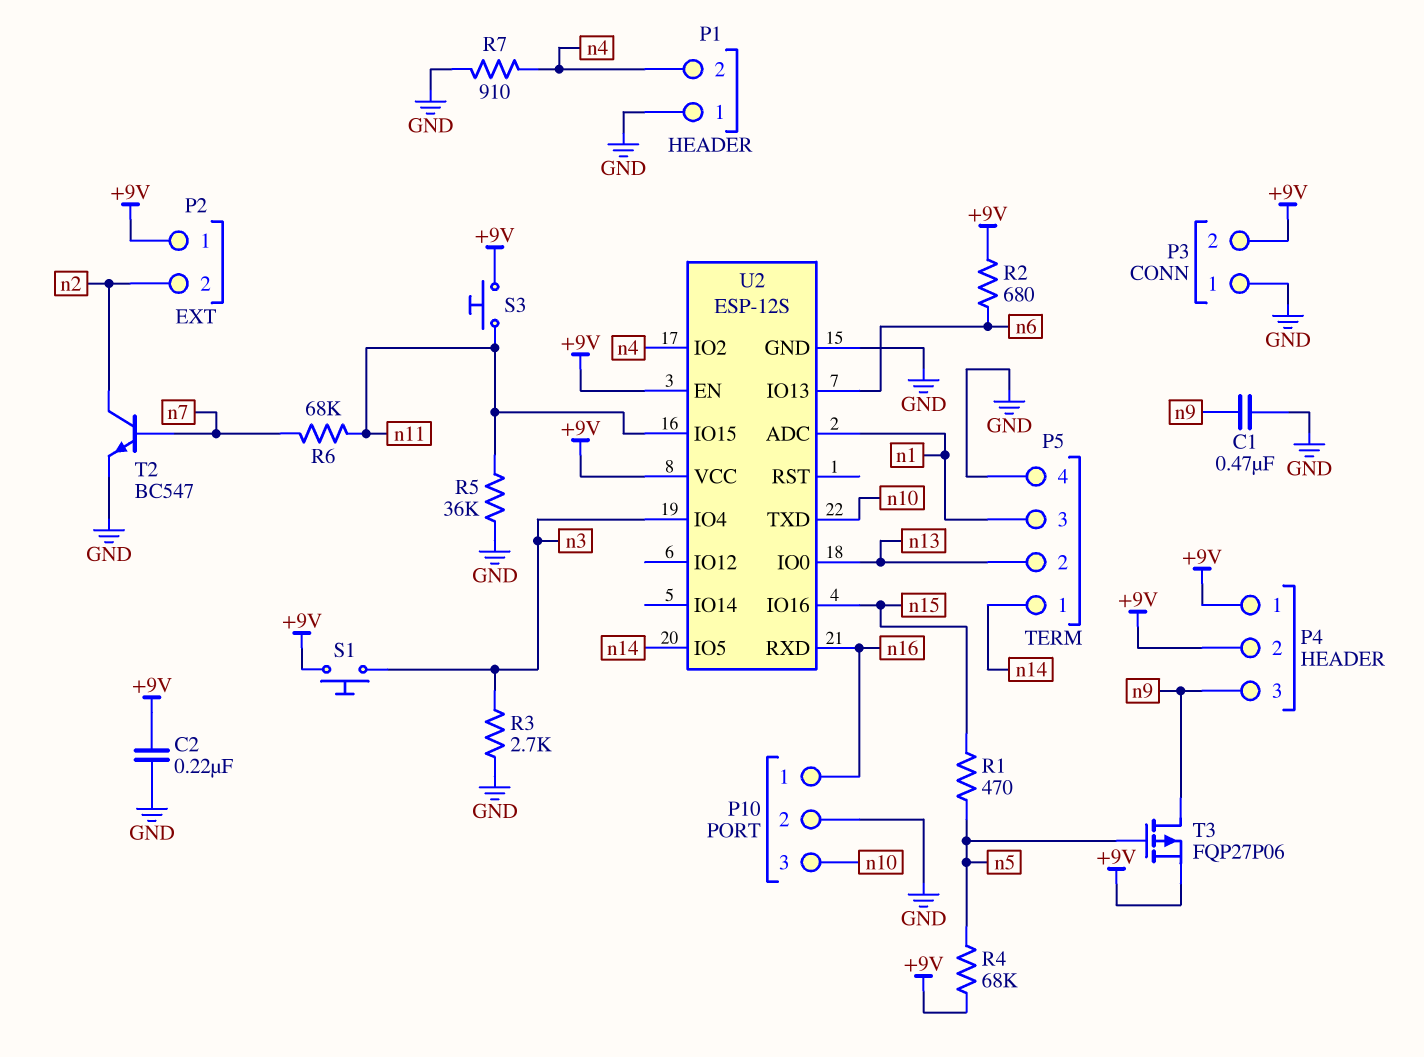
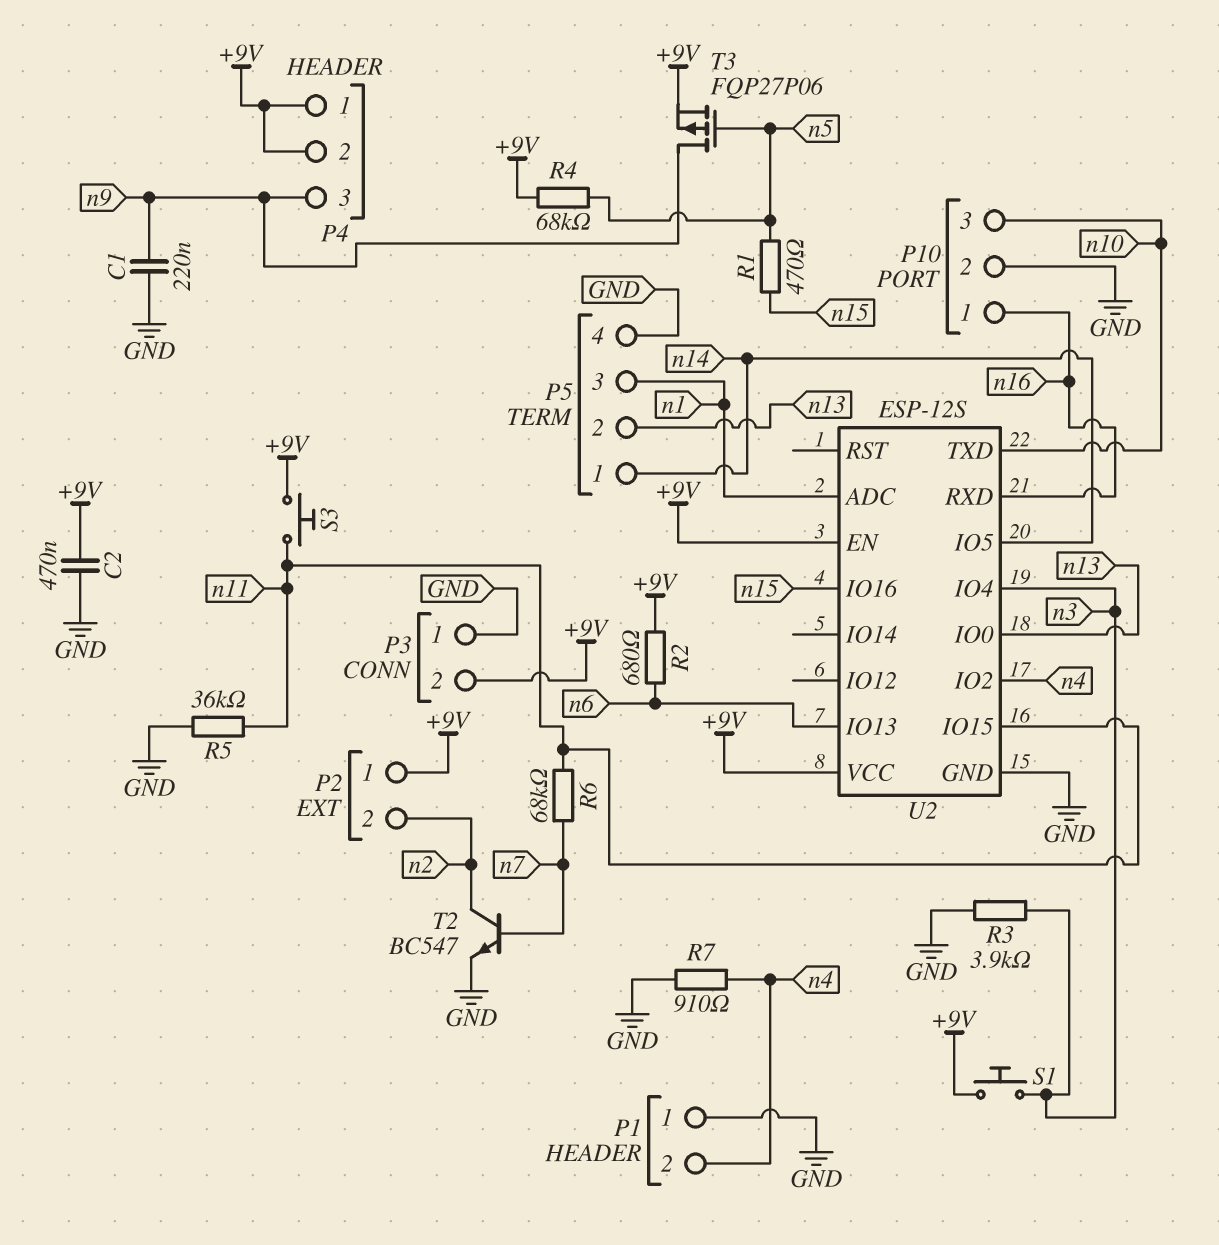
C1: 470nF (GND, n9) -> 220nF (GND, n9)
C2: 220nF (+9V, GND) -> 470nF (+9V, GND)
R3: 2.7k (GND, n3) -> 3.9k (GND, n3)

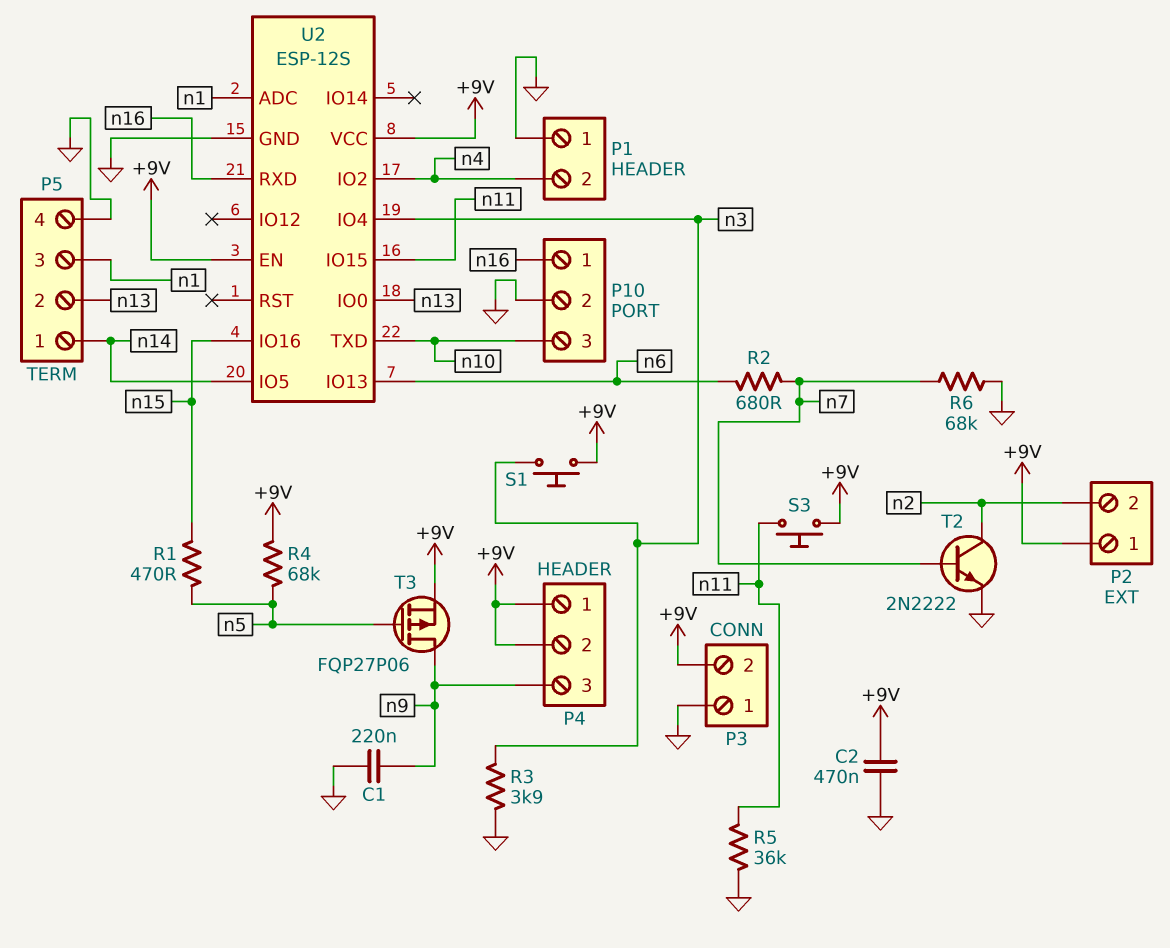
R2: 680 (+9V, n6) -> 680 (n6, n7)
R6: 68k (n7, n11) -> 68k (GND, n7)
R7: 910 (GND, n4) -> none
T2: NPN BC547 (B n7, C n2, E GND) -> NPN 2N2222 (B n7, C n2, E GND)

